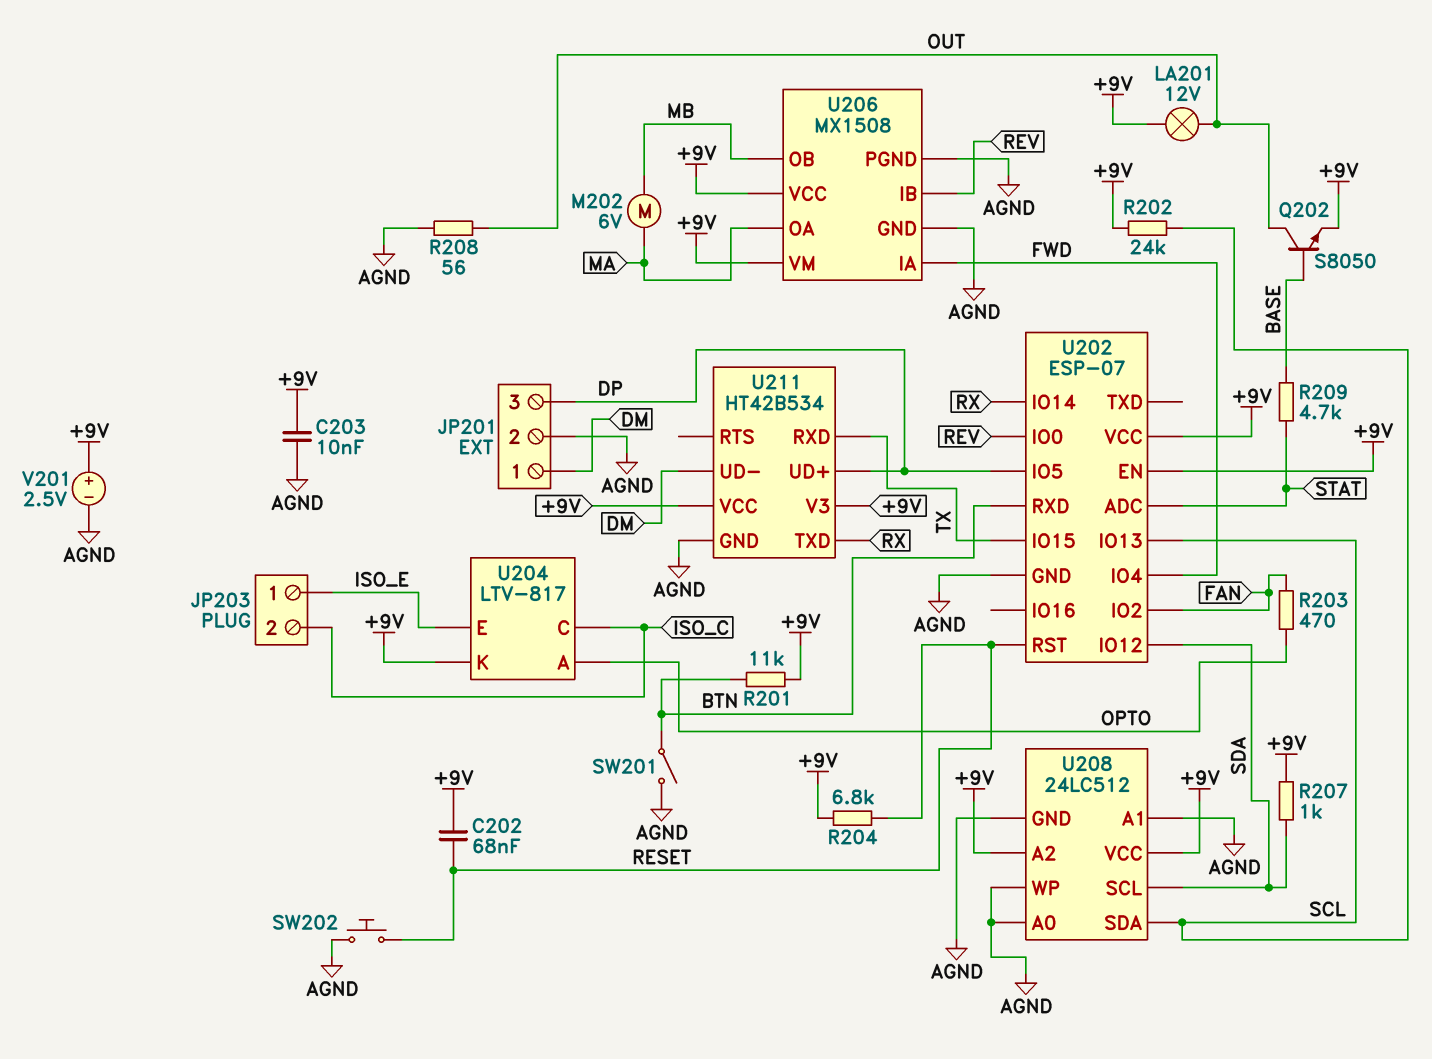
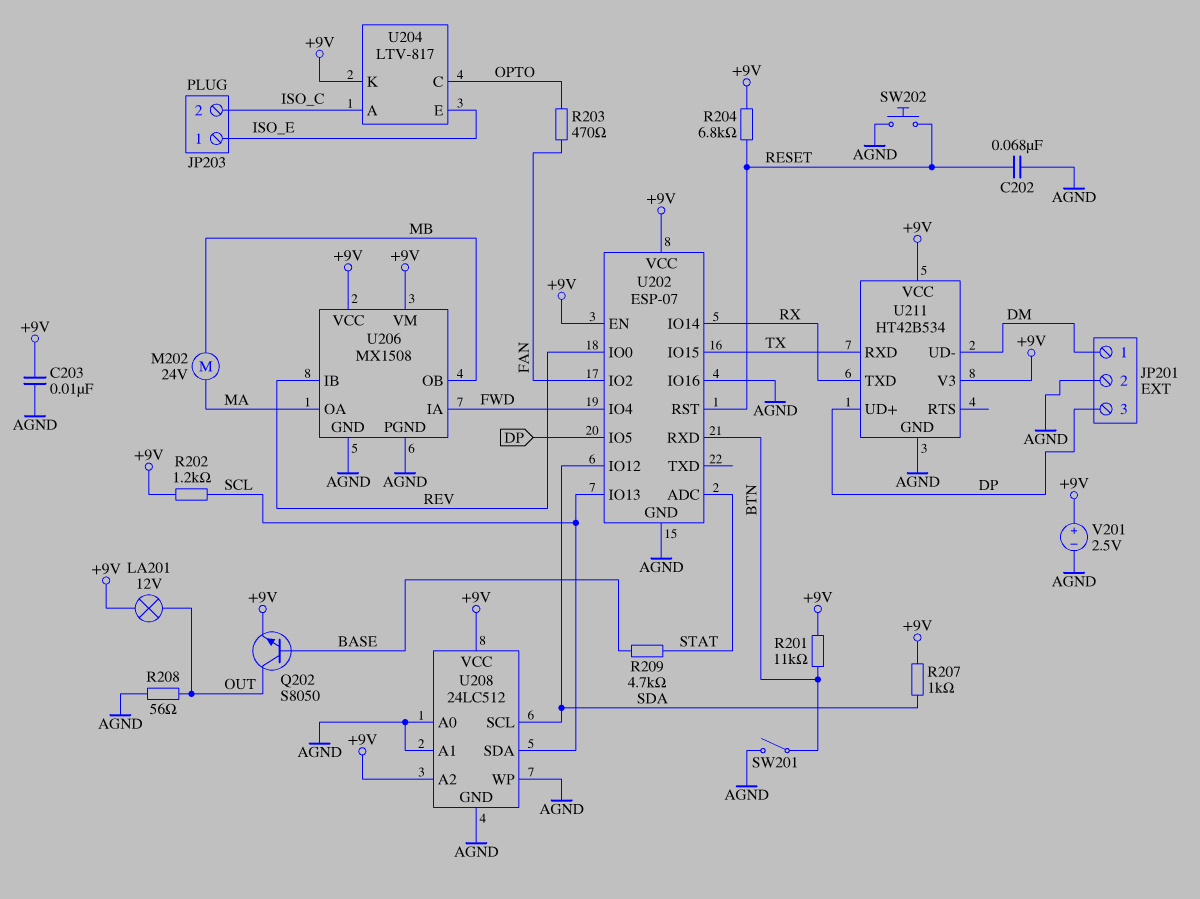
C202: 68nF (+9V, RESET) -> 68nF (AGND, RESET)
M202: motor 6V (MA, MB) -> motor 24V (MA, MB)
R202: 24k (+9V, SCL) -> 1.2k (+9V, SCL)
U202 pin IO16: none -> AGND
U204 pin A: OPTO -> ISO_C
U204 pin C: ISO_C -> OPTO

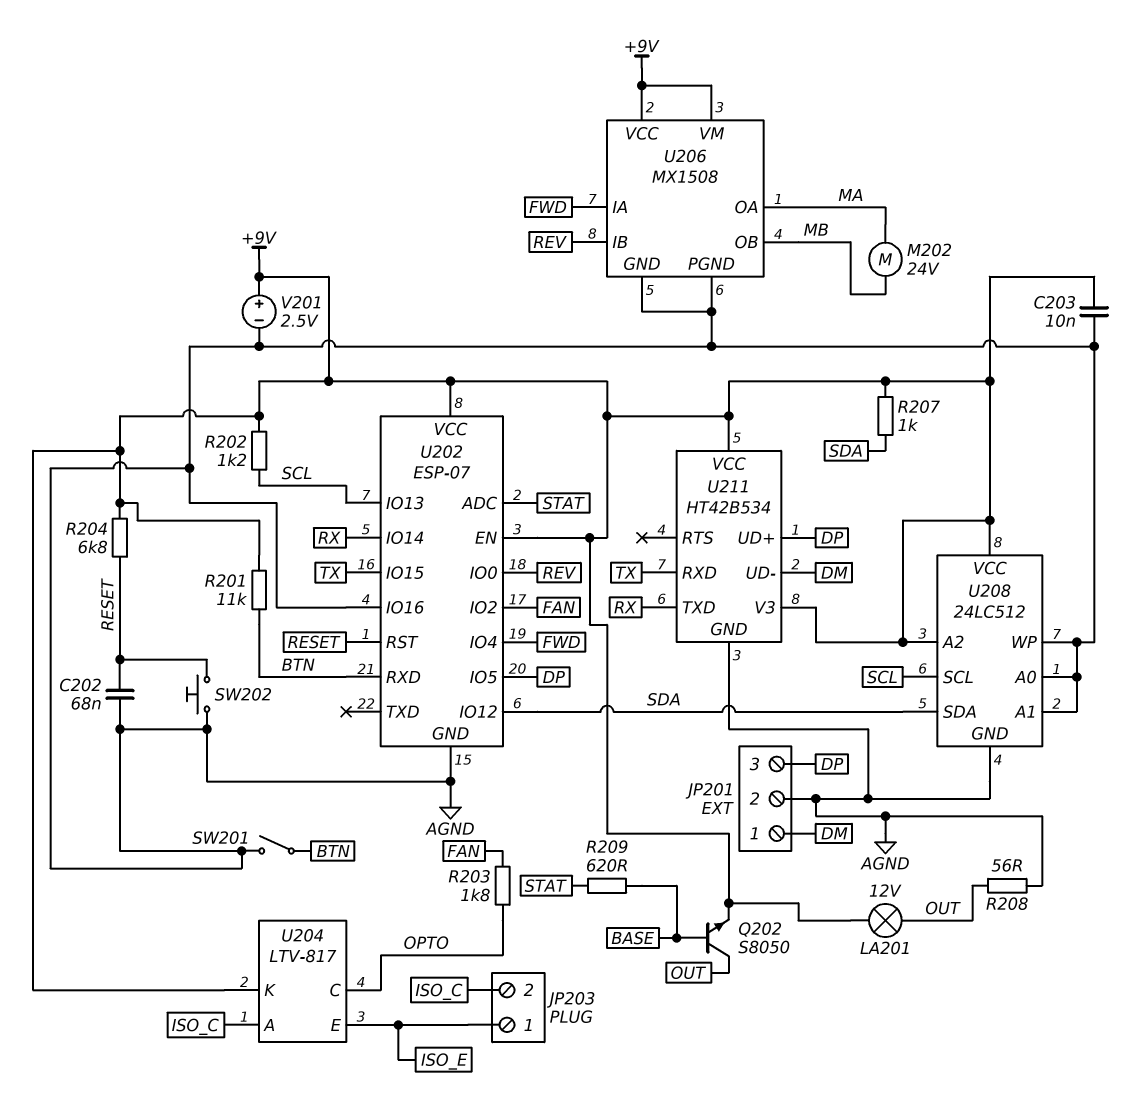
R203: 470 (FAN, OPTO) -> 1.8k (FAN, OPTO)
R209: 4.7k (BASE, STAT) -> 620 (BASE, STAT)
U208 pin SCL: SDA -> SCL
U208 pin SDA: SCL -> SDA

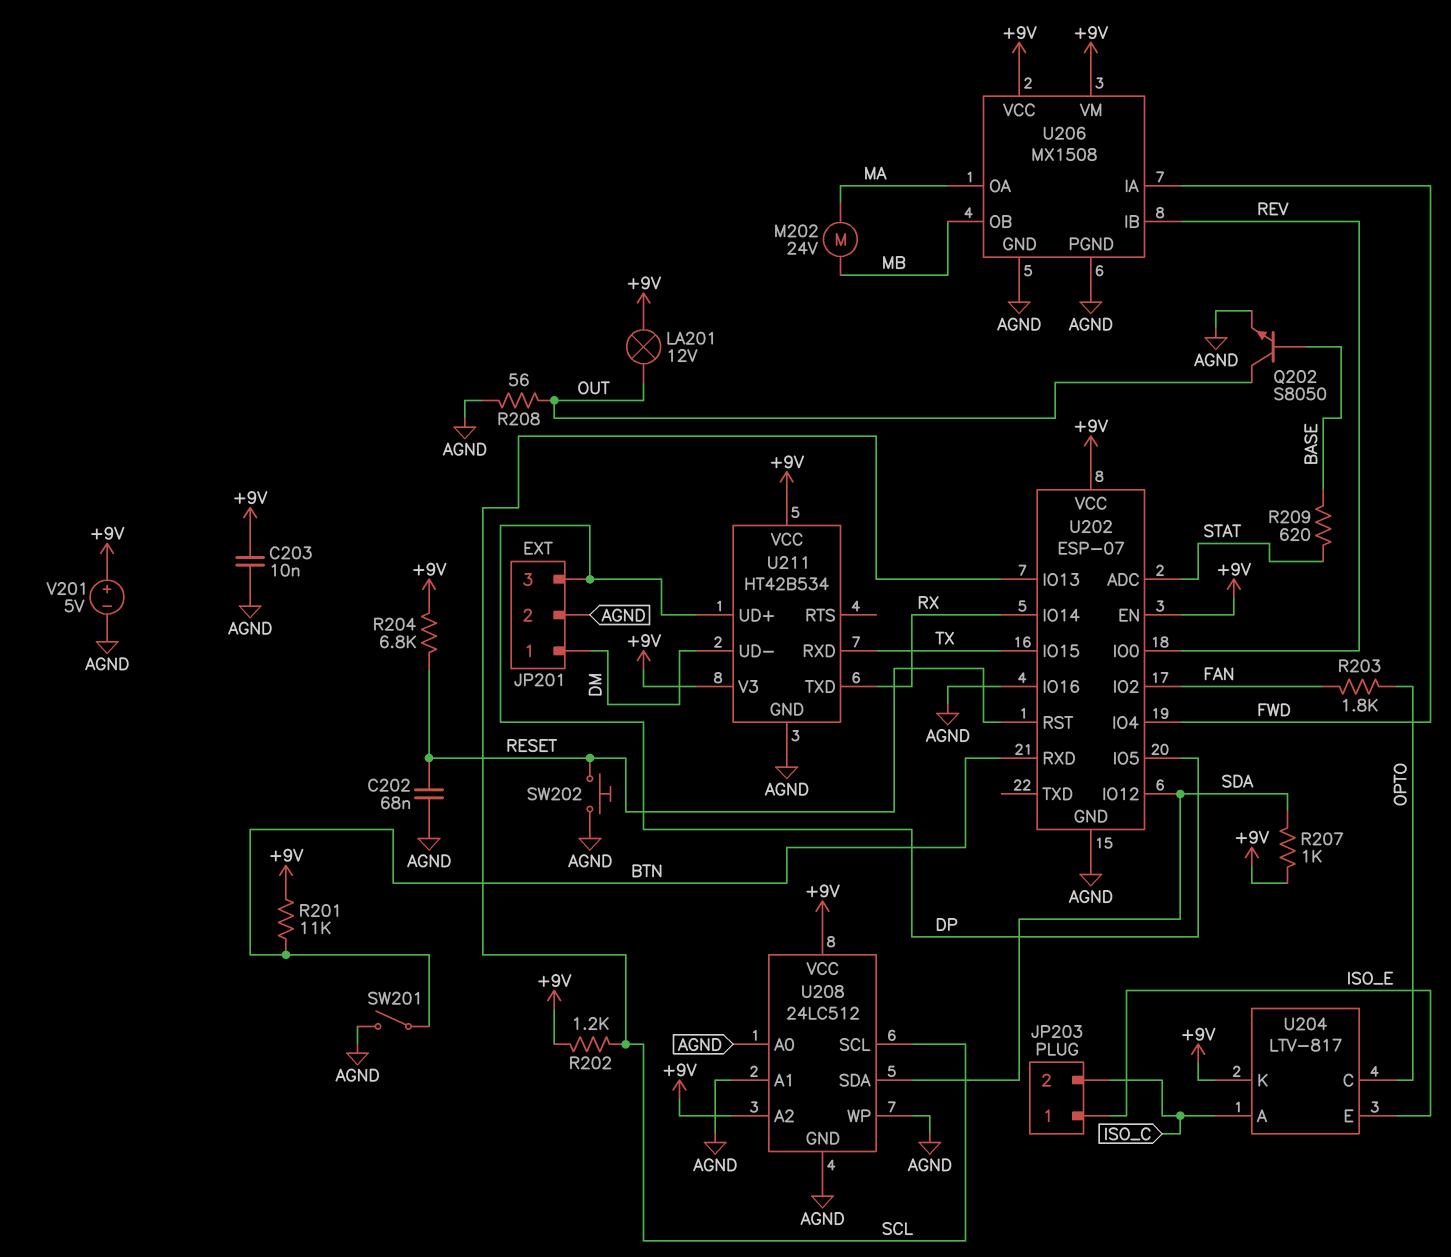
Q202: NPN S8050 (B BASE, C OUT, E +9V) -> NPN S8050 (B BASE, C OUT, E AGND)
V201: 2.5V (plus +9V, minus AGND) -> 5V (plus +9V, minus AGND)

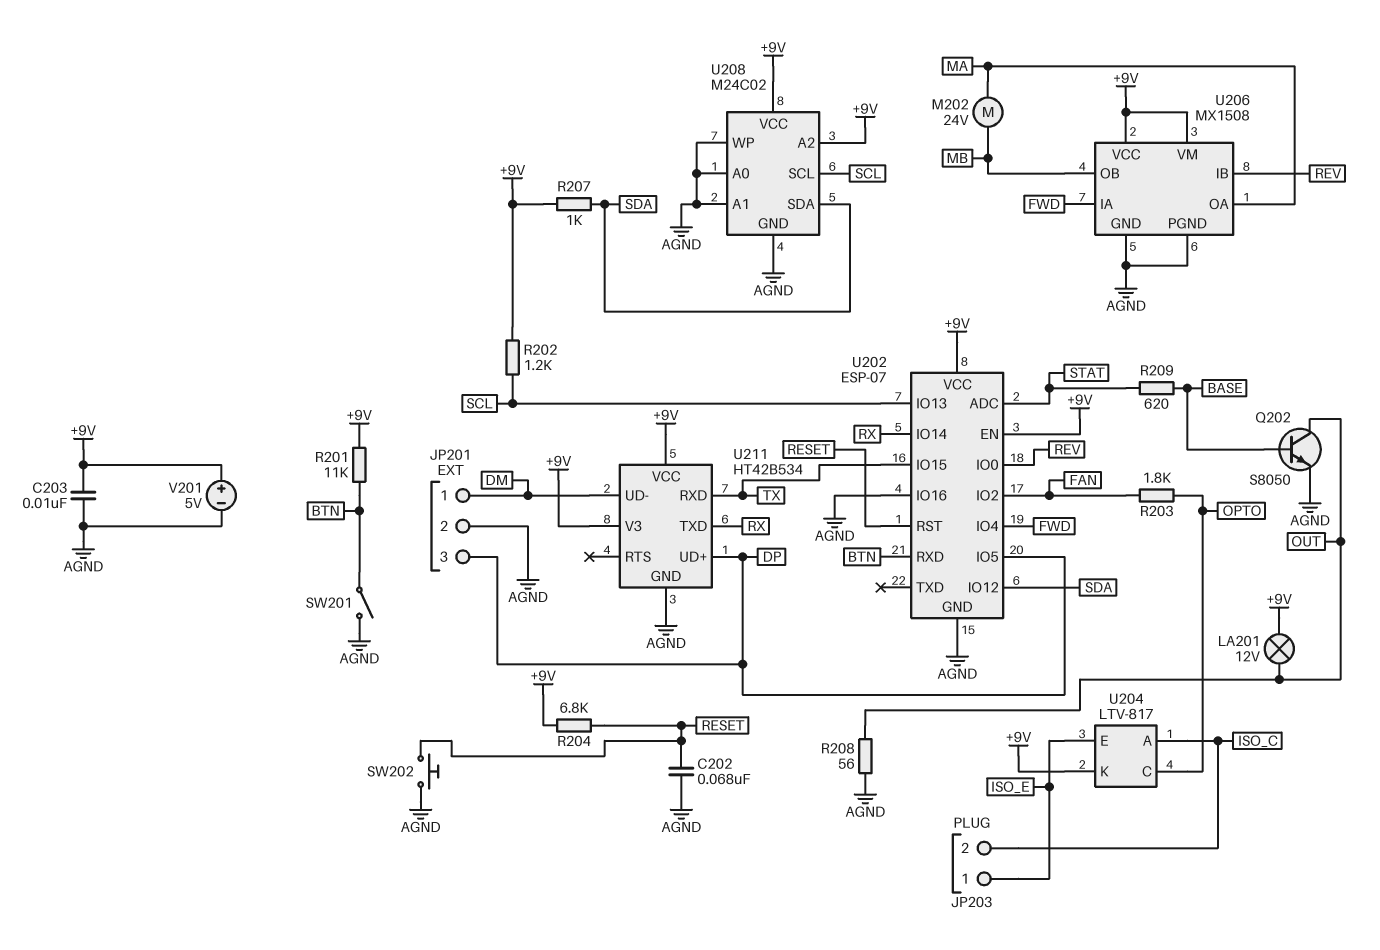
U208: 24LC512 -> M24C02

